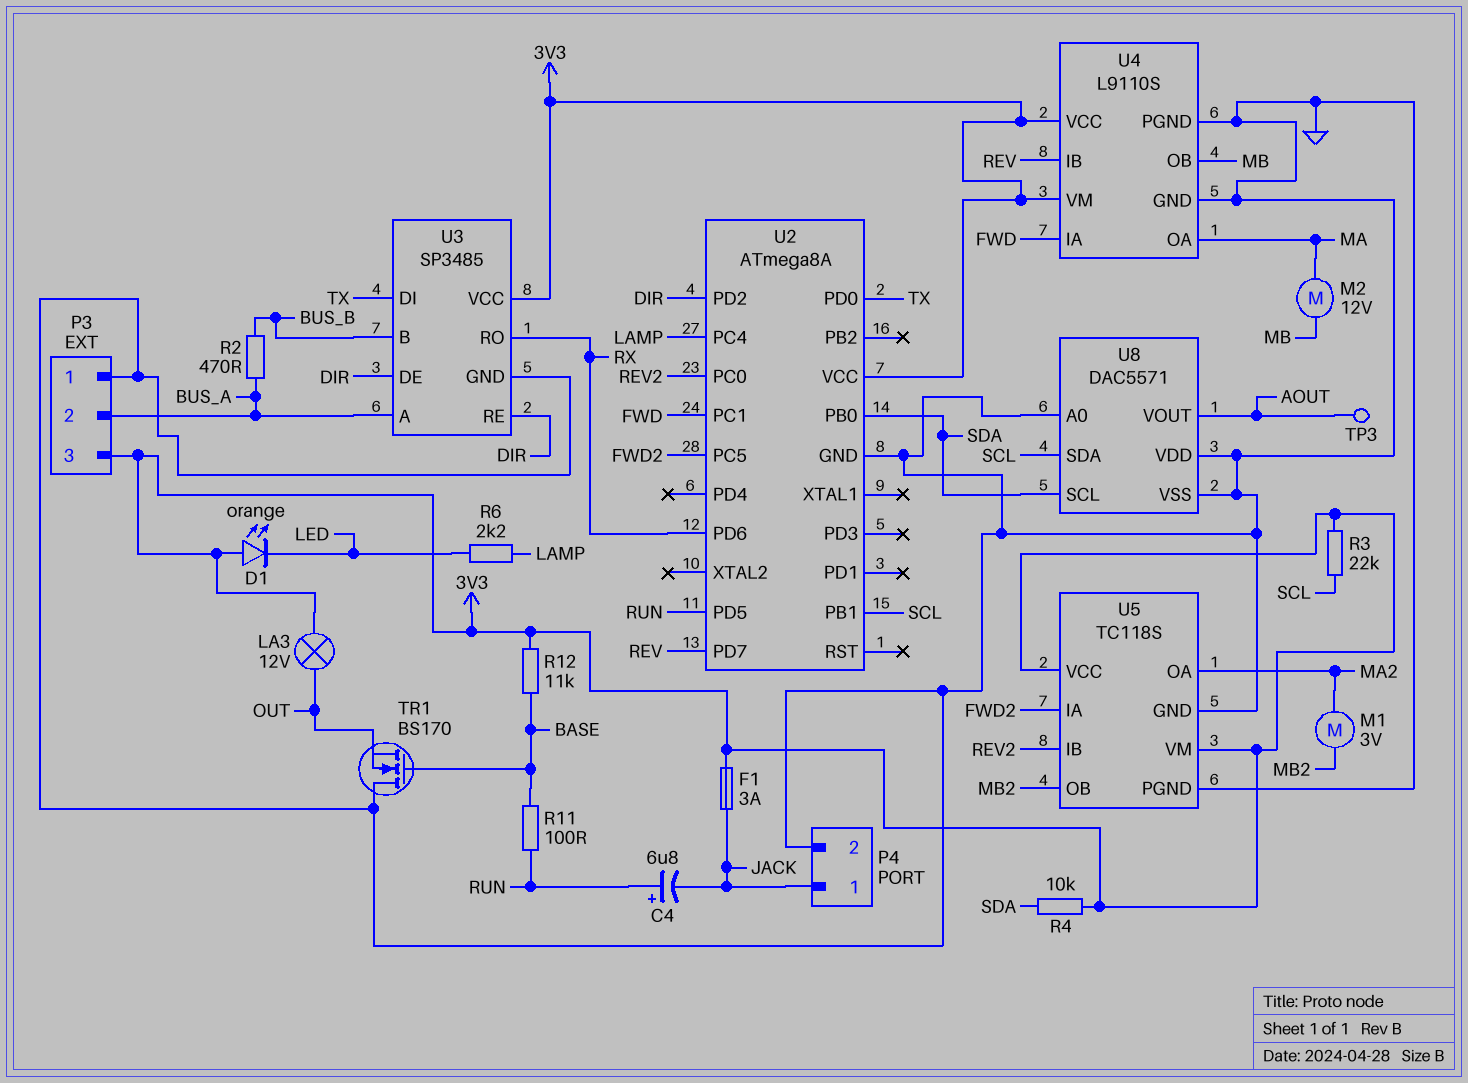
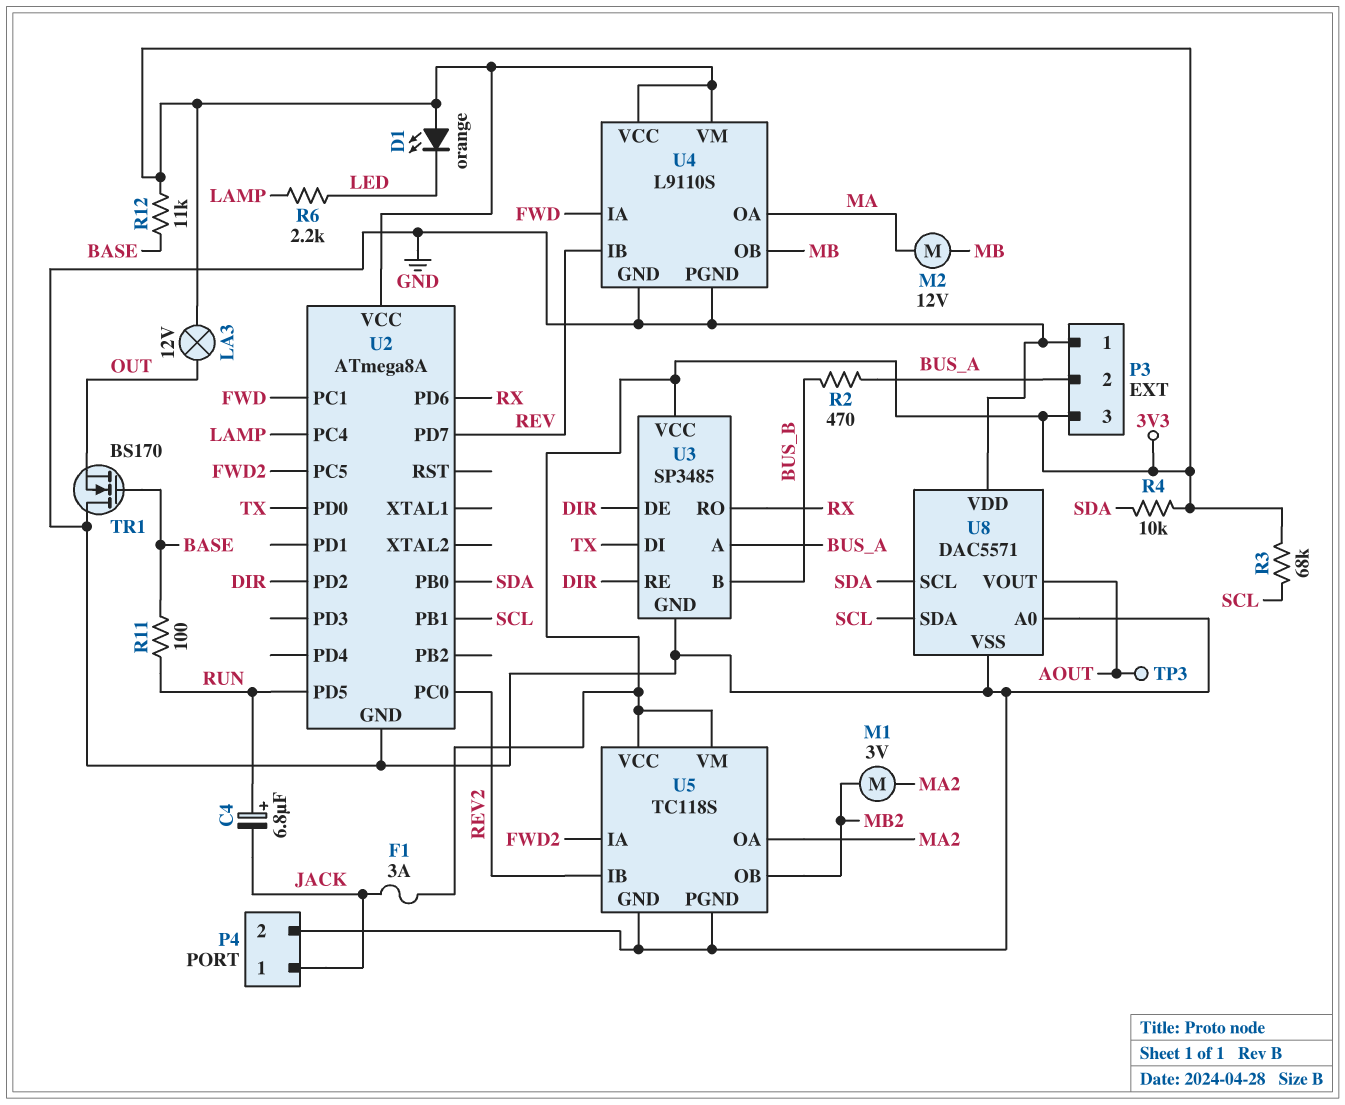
R3: 22k (3V3, SCL) -> 68k (3V3, SCL)

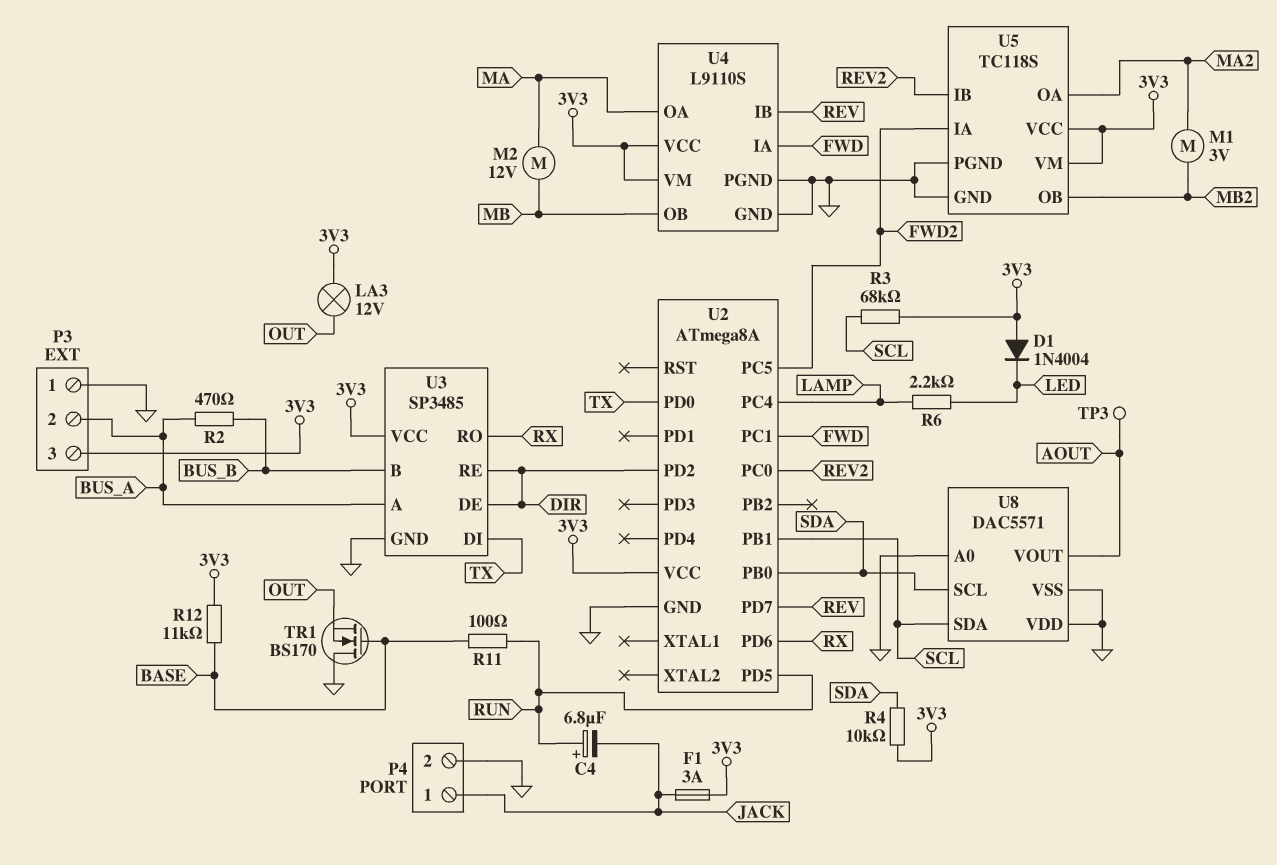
D1: LED orange (A 3V3, K LED) -> diode 1N4004 (A 3V3, K LED)

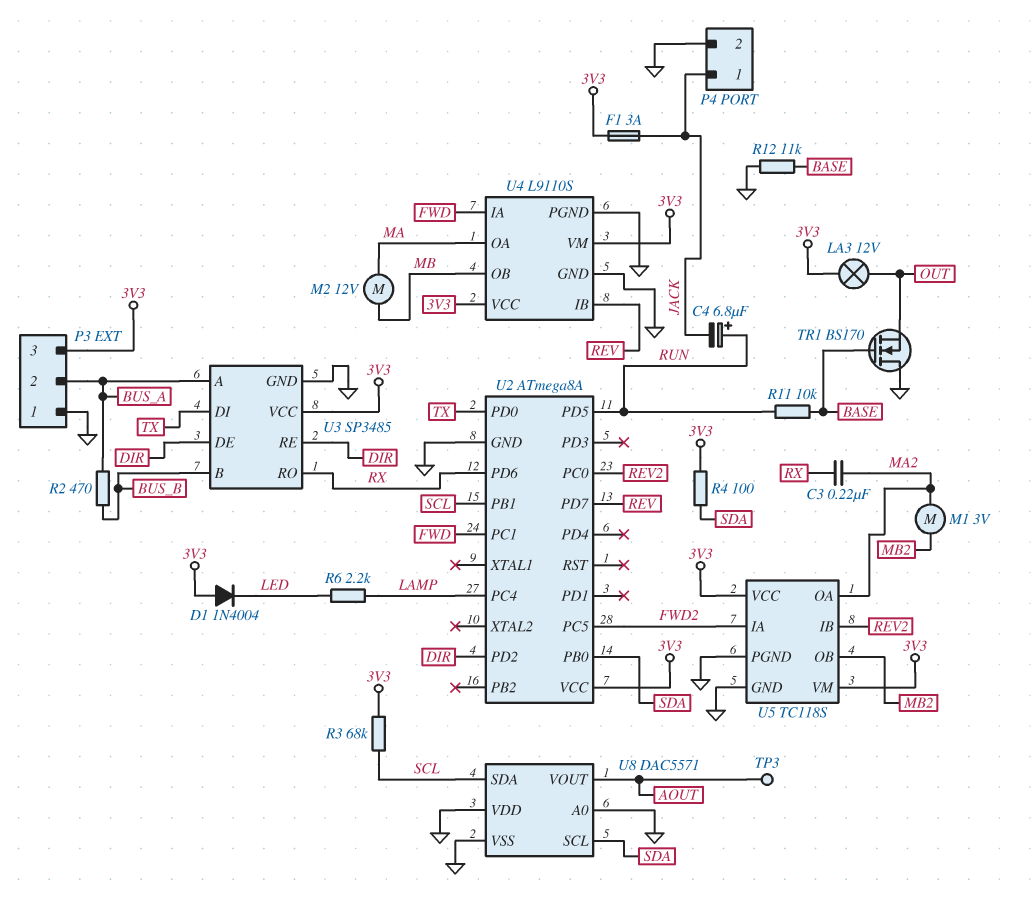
C3: none -> 220nF (MA2, RX)
R4: 10k (3V3, SDA) -> 100 (3V3, SDA)
R11: 100 (BASE, RUN) -> 10k (BASE, RUN)
R12: 11k (3V3, BASE) -> 11k (BASE, GND)

